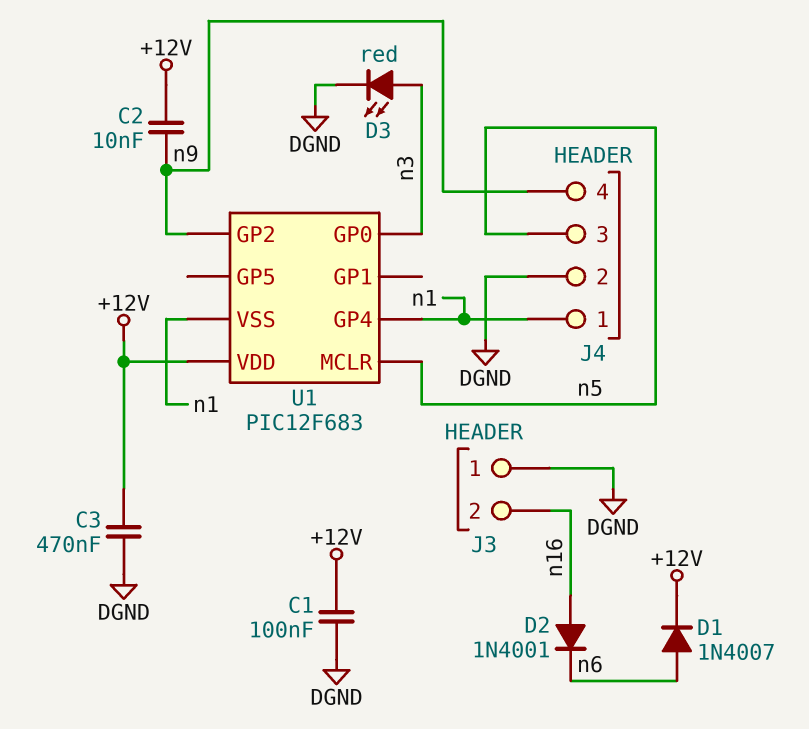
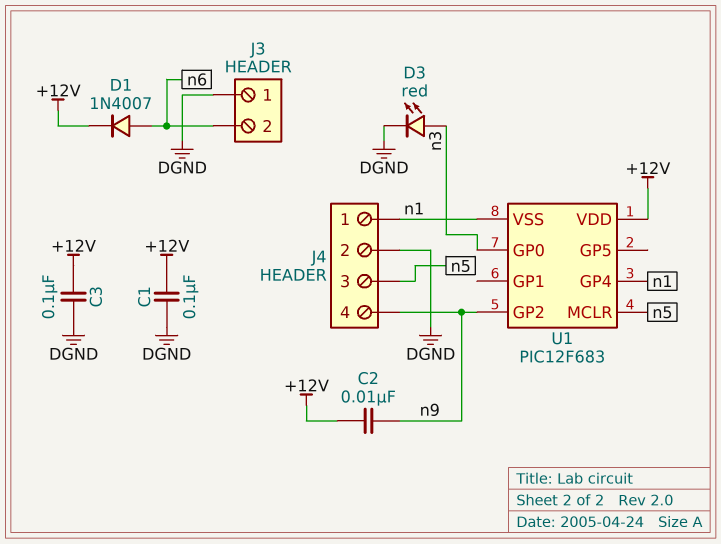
C3: 470nF (+12V, DGND) -> 100nF (+12V, DGND)
D2: diode 1N4001 (A n16, K n6) -> none
J3 pin 2: n16 -> n6

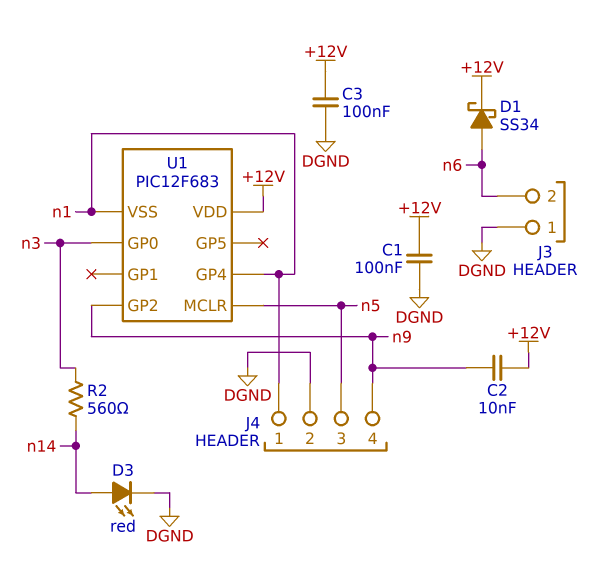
D1: diode 1N4007 (A n6, K +12V) -> schottky SS34 (A n6, K +12V)
D3: LED red (A n3, K DGND) -> LED red (A n14, K DGND)
R2: none -> 560 (n3, n14)

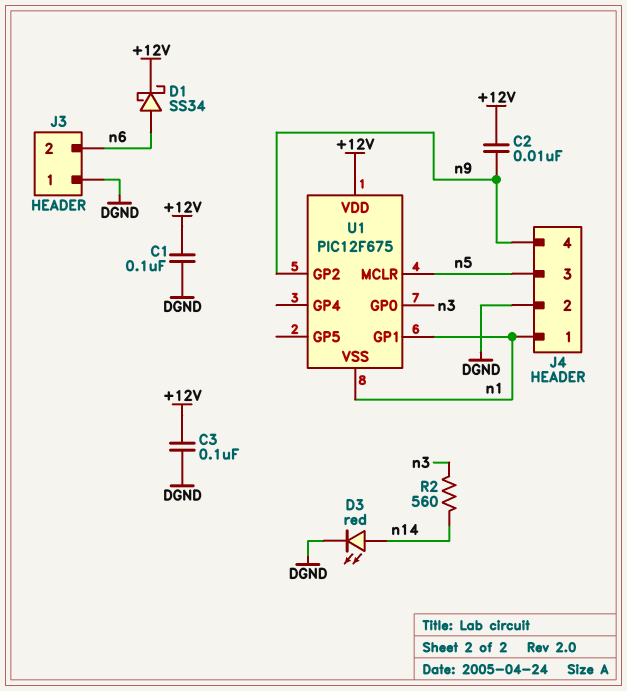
U1: PIC12F683 -> PIC12F675
U1 pin GP1: none -> n1
U1 pin GP4: n1 -> none

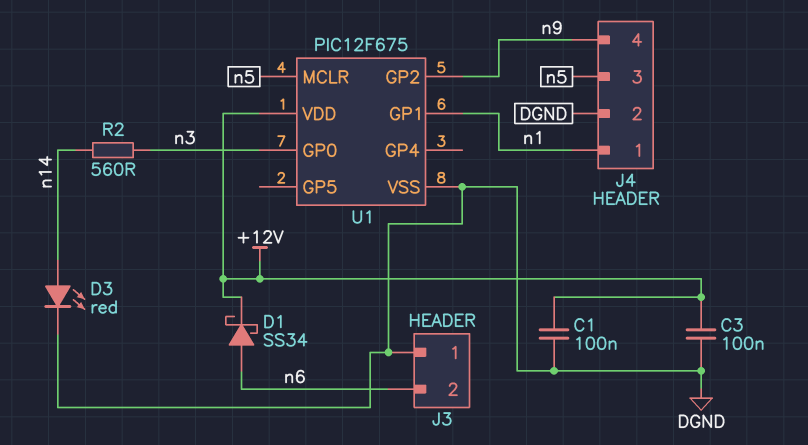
C2: 10nF (+12V, n9) -> none
U1 pin VSS: n1 -> DGND

